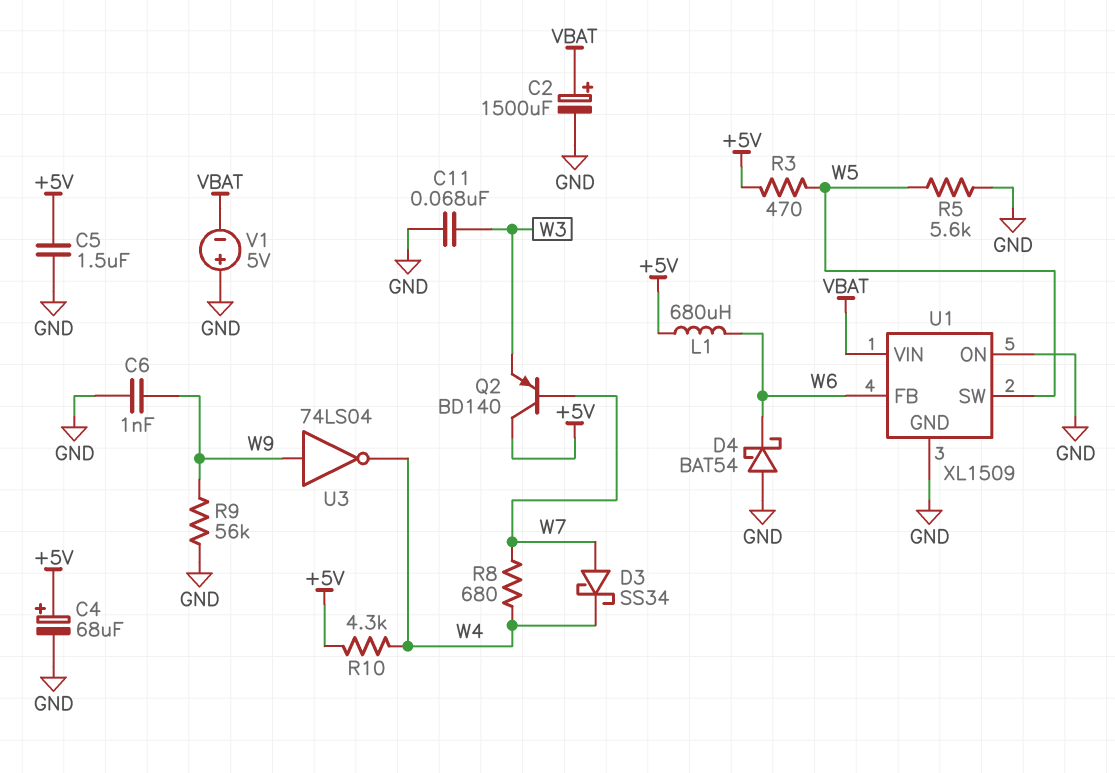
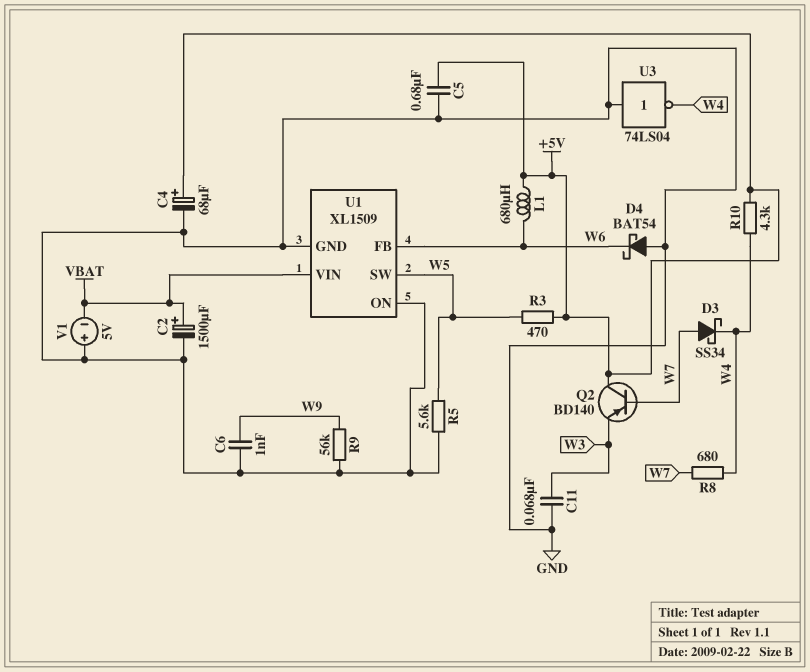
C5: 1.5uF (+5V, GND) -> 680nF (+5V, GND)
U3: NOT 74LS04 (in W9, out W4) -> NOT 74LS04 (in GND, out W4)

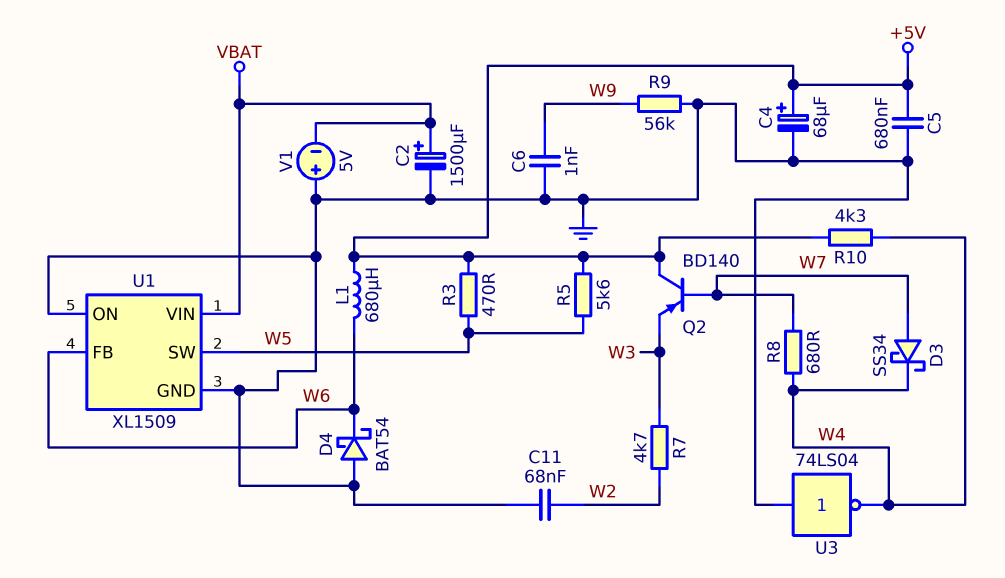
C11: 68nF (GND, W3) -> 68nF (GND, W2)
R5: 5.6k (GND, W5) -> 5.6k (+5V, W5)
R7: none -> 4.7k (W2, W3)

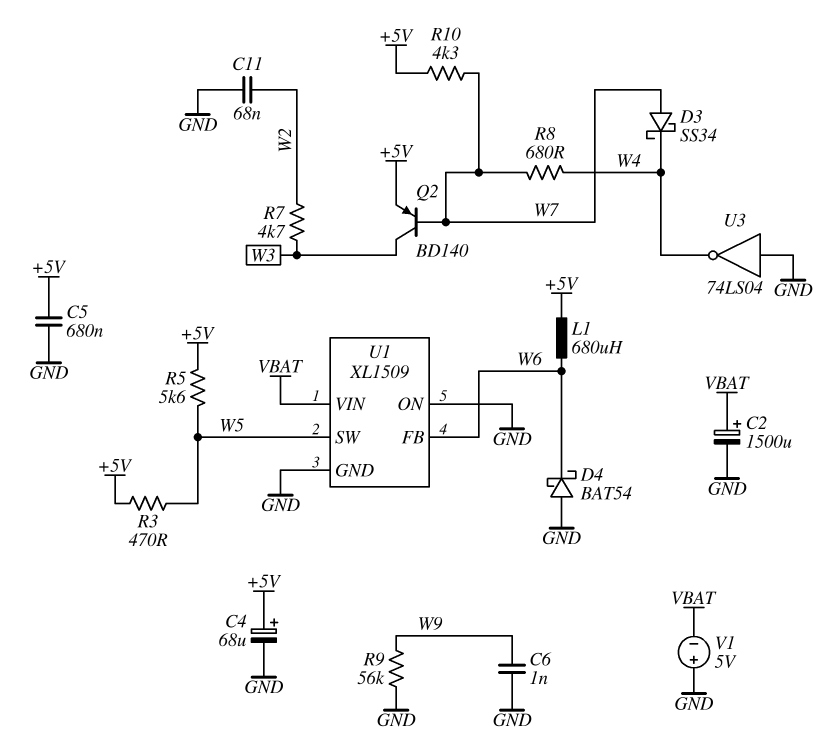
Q2: PNP BD140 (B W7, C +5V, E W3) -> PNP BD140 (B W7, C W3, E +5V)
R10: 4.3k (+5V, W4) -> 4.3k (+5V, W7)

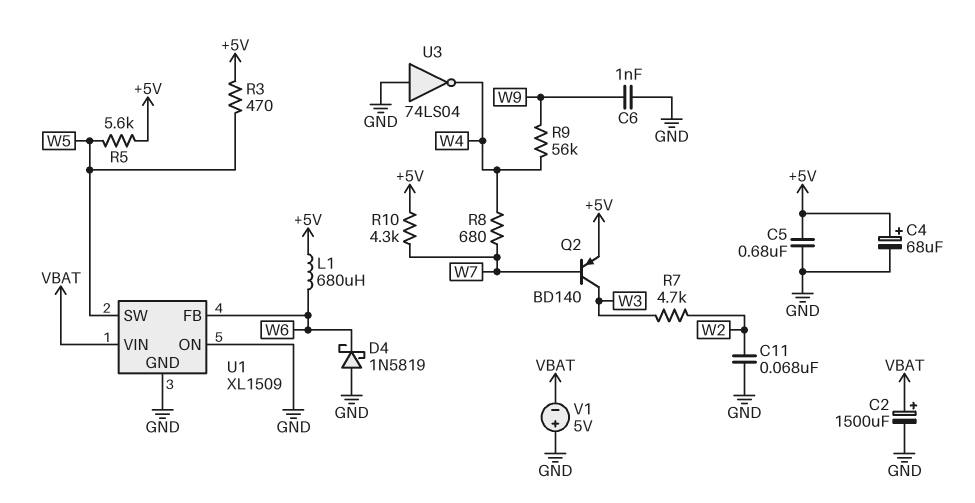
D3: schottky SS34 (A W7, K W4) -> none
D4: schottky BAT54 (A GND, K W6) -> schottky 1N5819 (A GND, K W6)
R9: 56k (GND, W9) -> 56k (W4, W9)

